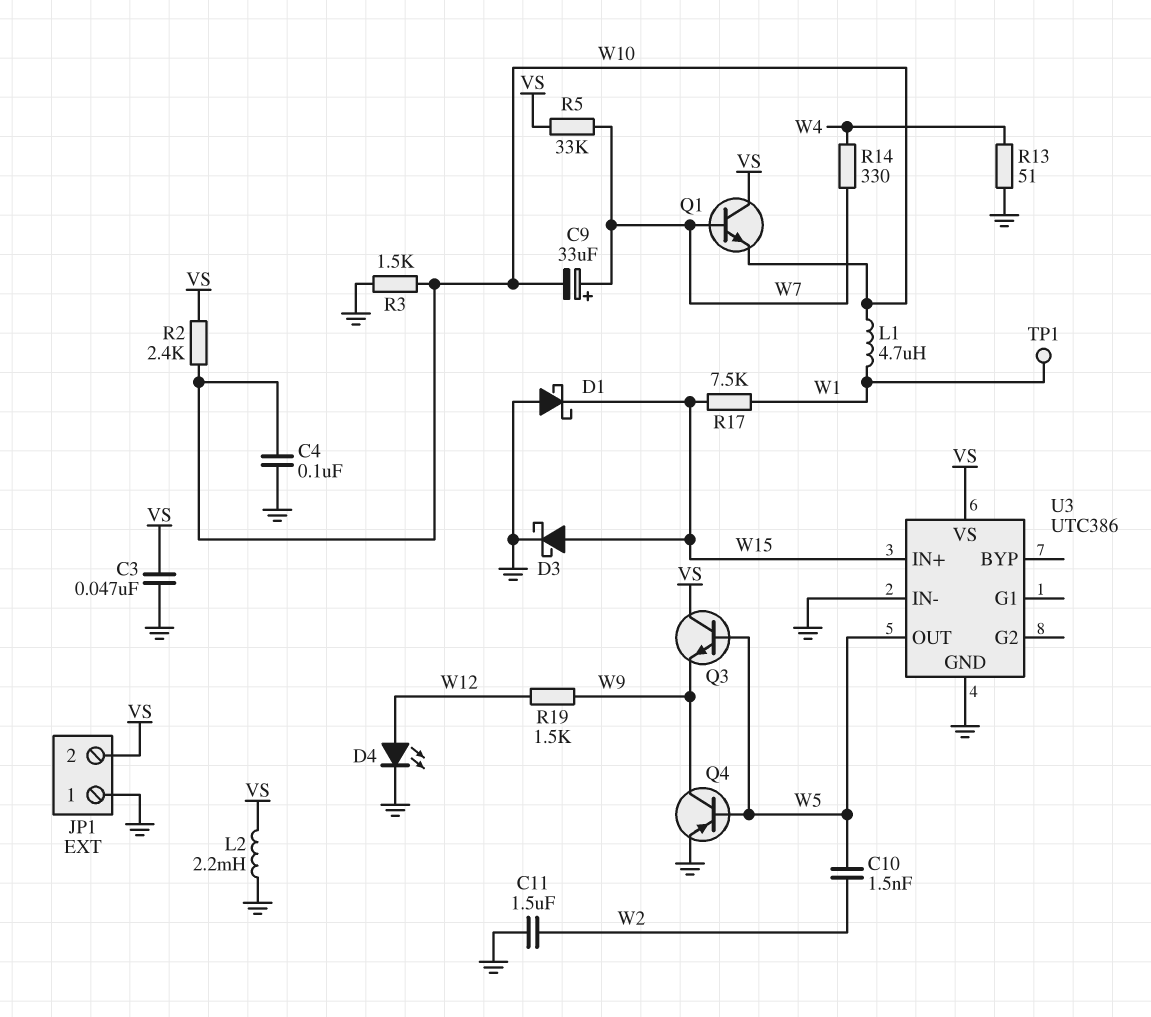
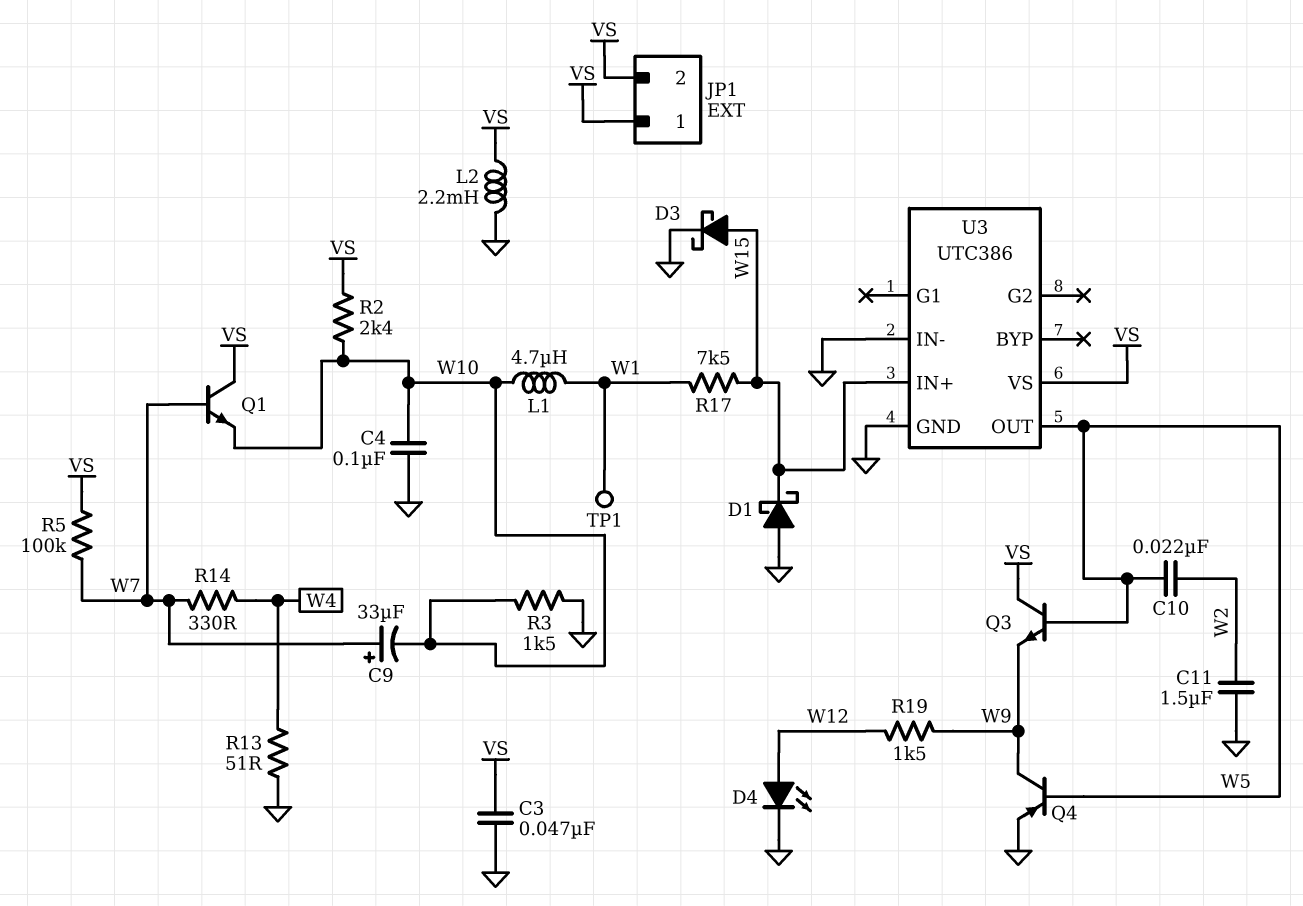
C10: 1.5nF (W2, W5) -> 22nF (W2, W5)
JP1 pin 1: GND -> VS
R5: 33k (VS, W7) -> 100k (VS, W7)

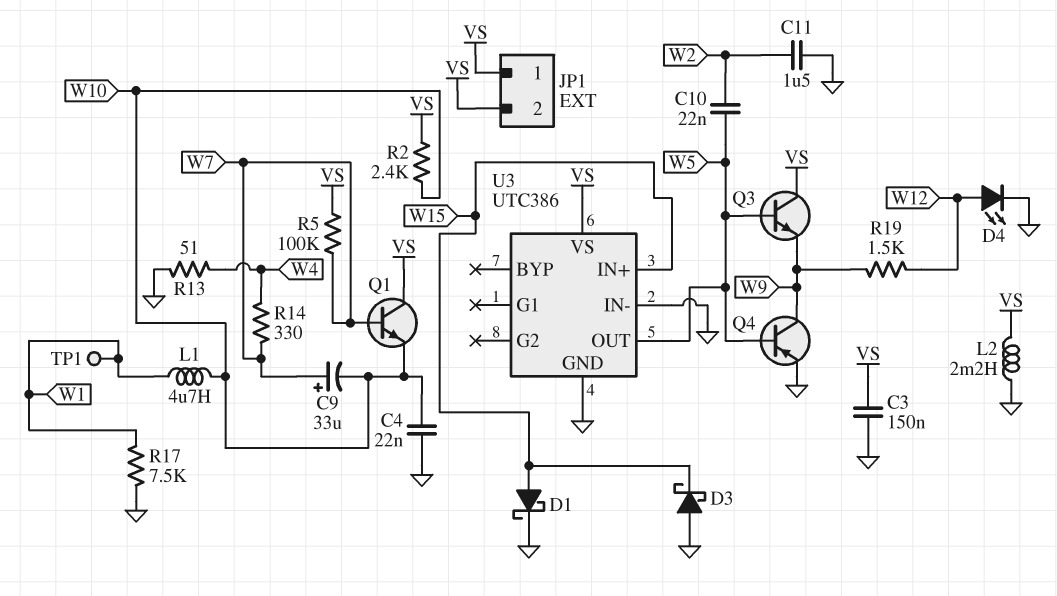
C3: 47nF (GND, VS) -> 150nF (GND, VS)
C4: 100nF (GND, W10) -> 22nF (GND, W10)
D1: schottky (A GND, K W15) -> schottky (A W15, K GND)
D3: schottky (A W15, K GND) -> schottky (A GND, K W15)
R3: 1.5k (GND, W10) -> none
R17: 7.5k (W1, W15) -> 7.5k (GND, W1)

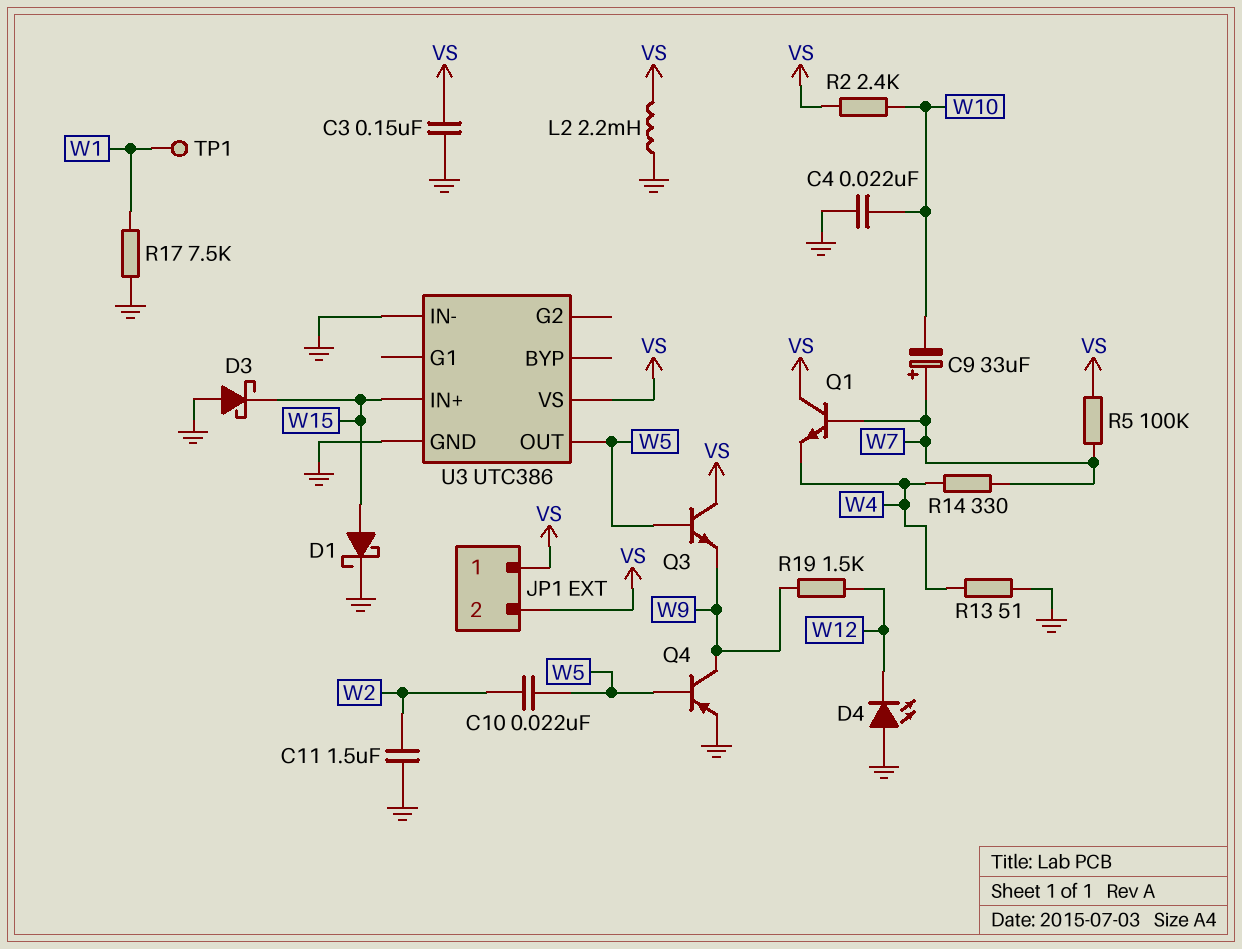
D4: LED (A W12, K GND) -> LED (A GND, K W12)
L1: 4.7uH (W1, W10) -> none
Q1: NPN (B W7, C VS, E W10) -> NPN (B W7, C VS, E W4)

